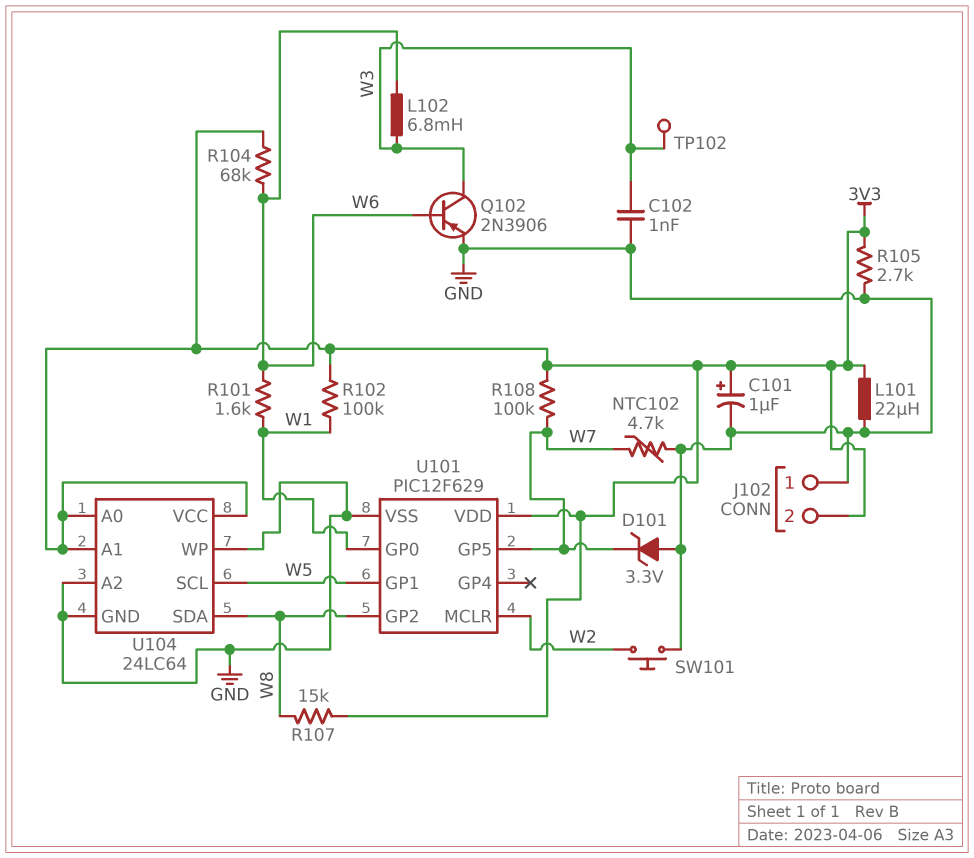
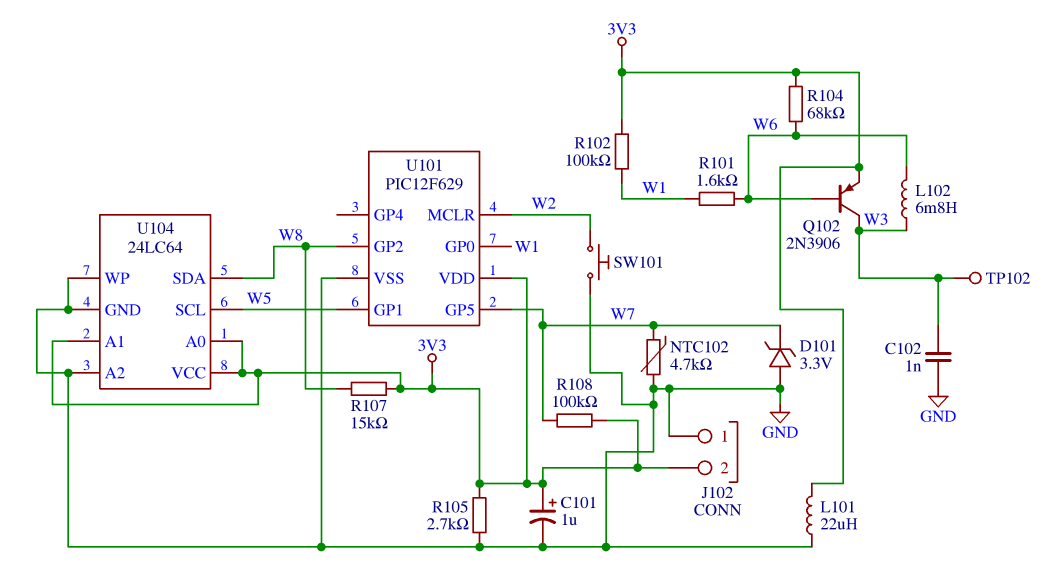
Q102: PNP 2N3906 (B W6, C W3, E GND) -> PNP 2N3906 (B W6, C W3, E 3V3)

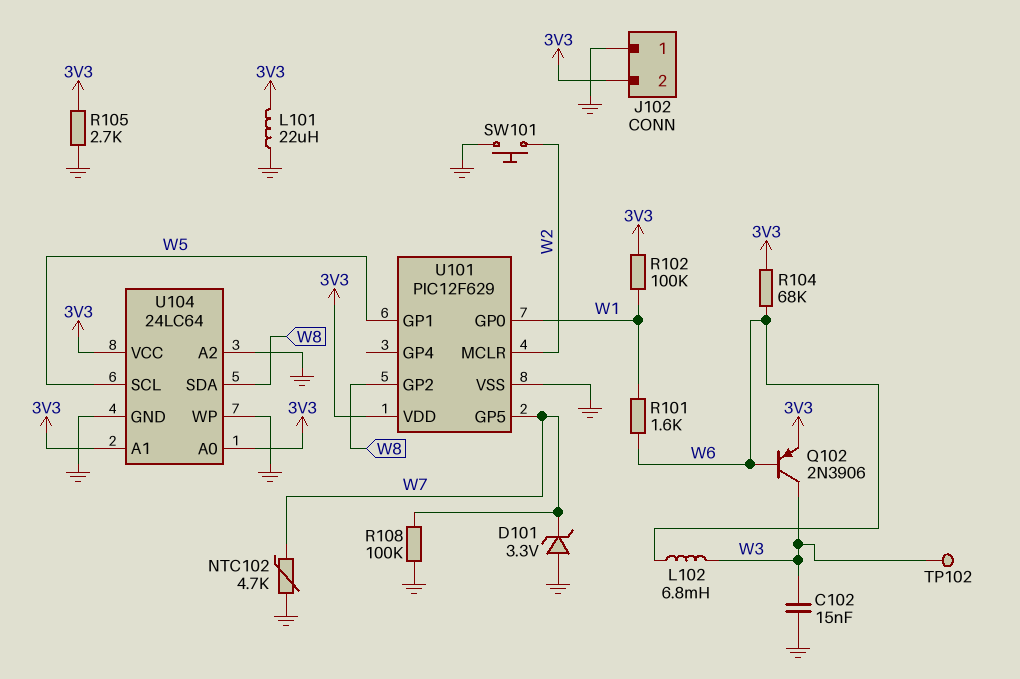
C101: 1uF (plus 3V3, minus GND) -> none
C102: 1nF (GND, W3) -> 15nF (GND, W3)
R107: 15k (3V3, W8) -> none
R108: 100k (3V3, W7) -> 100k (GND, W7)

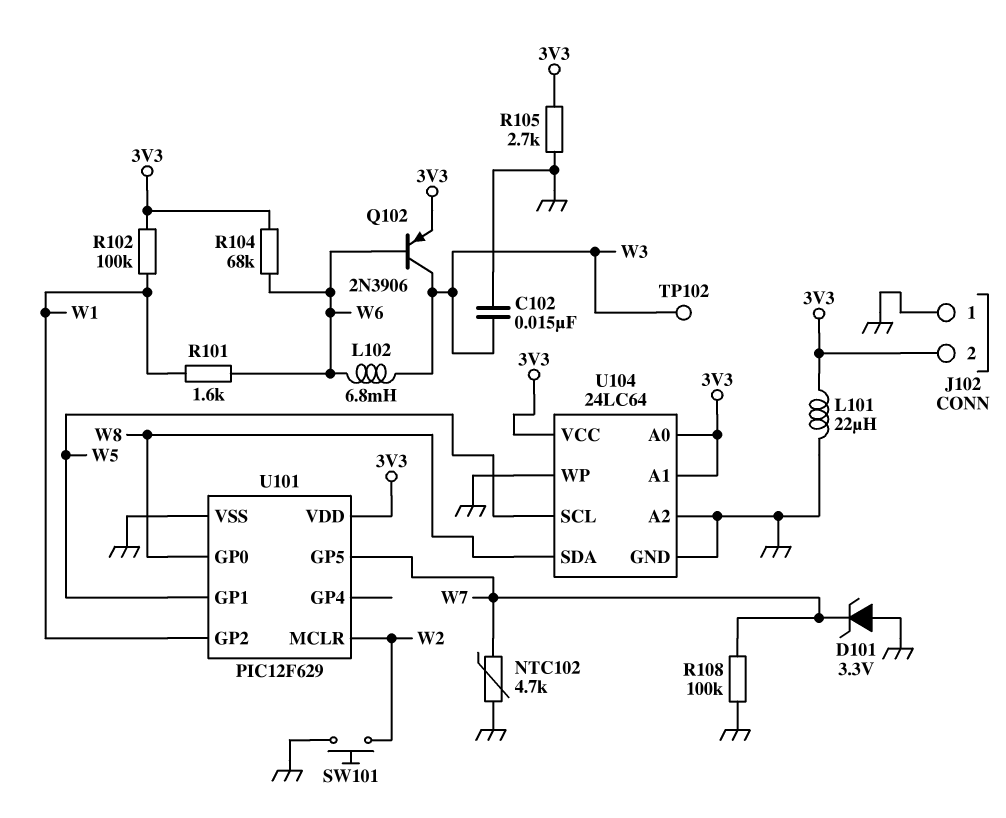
U101 pin GP0: W1 -> W8
U101 pin GP2: W8 -> W1

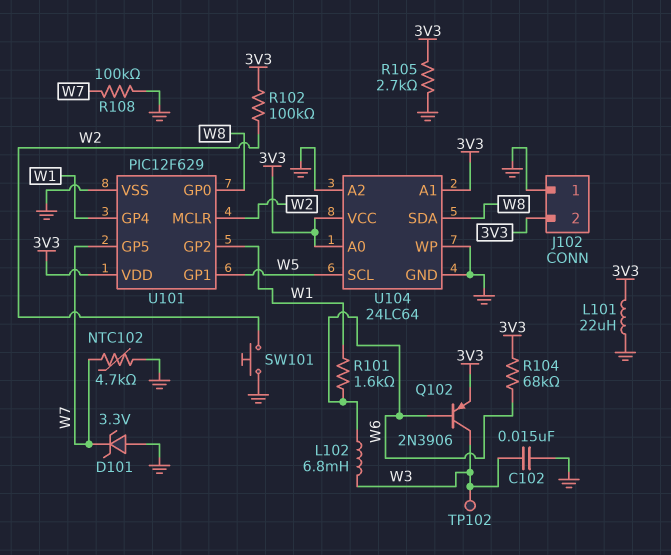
R102: 100k (3V3, W1) -> 100k (3V3, W2)
U101 pin GP4: none -> W1

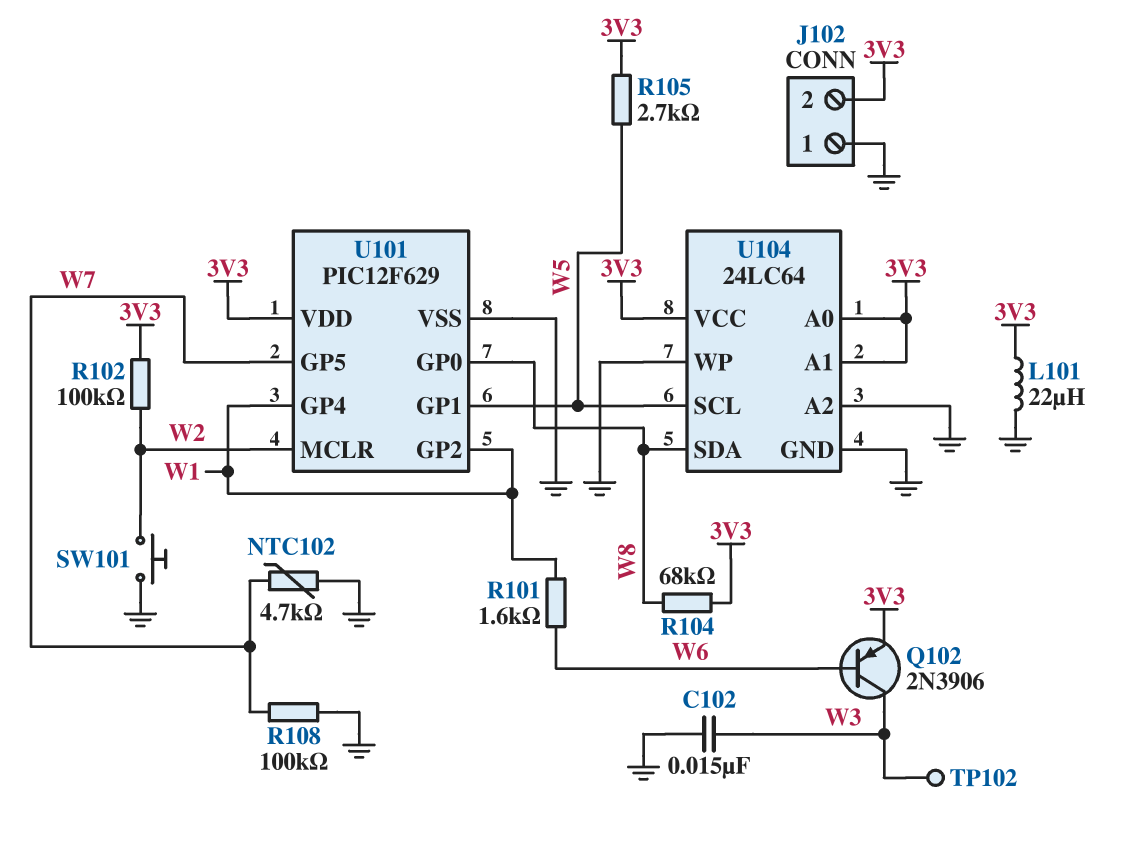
D101: zener 3.3V (A GND, K W7) -> none
L102: 6.8mH (W3, W6) -> none
R104: 68k (3V3, W6) -> 68k (3V3, W8)
R105: 2.7k (3V3, GND) -> 2.7k (3V3, W5)

